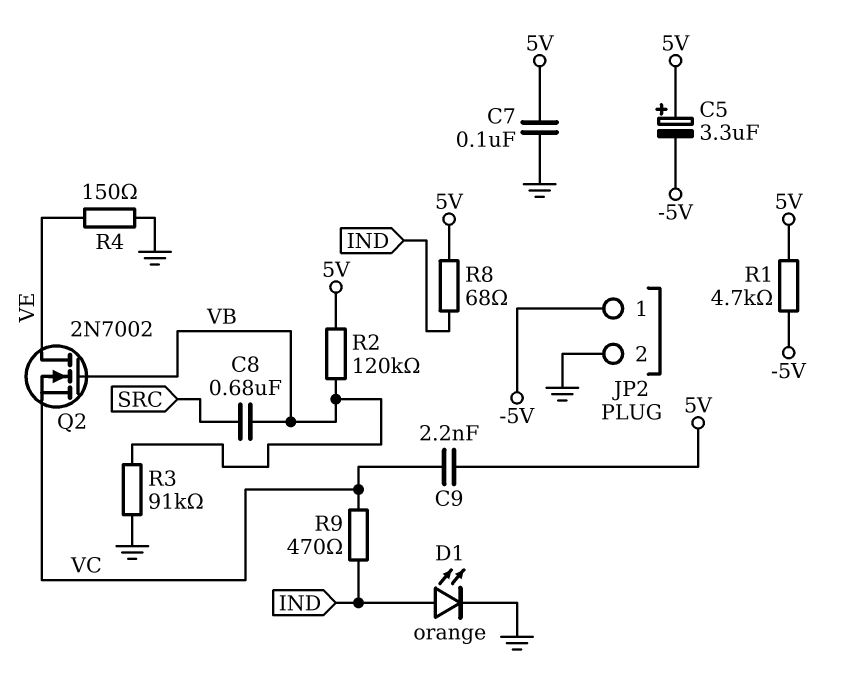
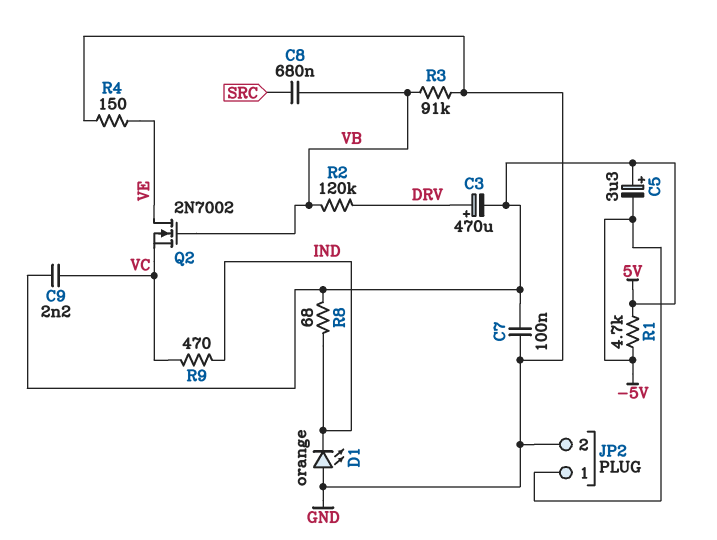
C3: none -> 470uF (plus DRV, minus 5V)
D1: LED orange (A IND, K GND) -> LED orange (A GND, K IND)
R2: 120k (5V, VB) -> 120k (DRV, VB)

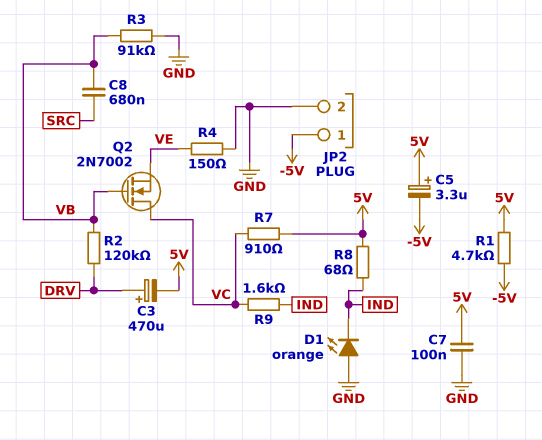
C9: 2.2nF (5V, VC) -> none
Q2: NMOS 2N7002 (G VB, D VE, S VC) -> NMOS 2N7002 (G VB, D VC, S VE)
R7: none -> 910 (5V, VC)
R9: 470 (IND, VC) -> 1.6k (IND, VC)

